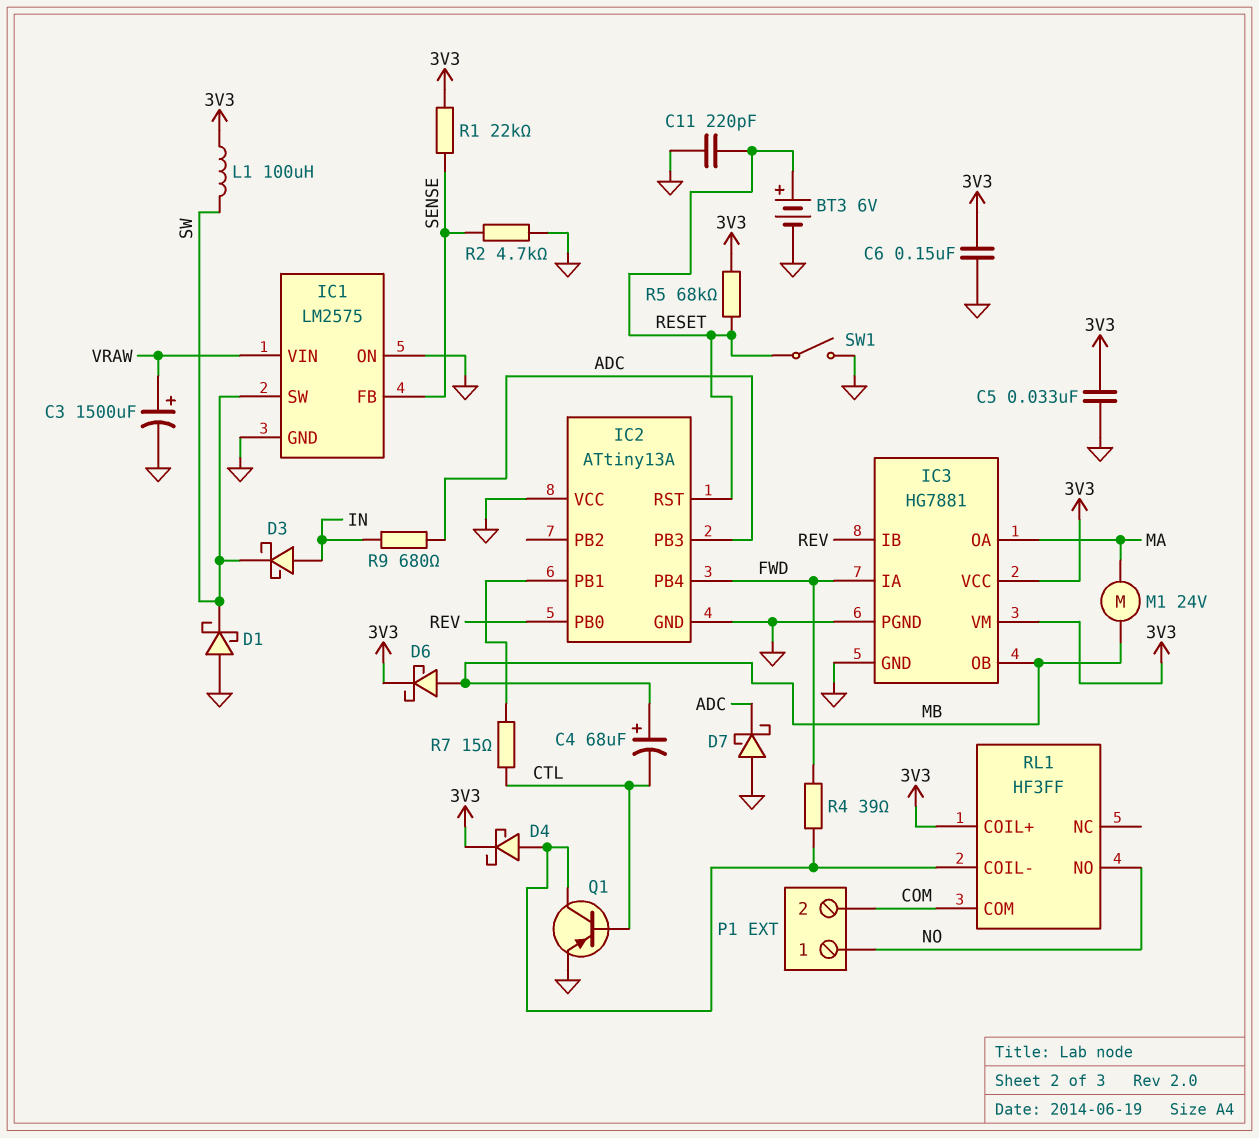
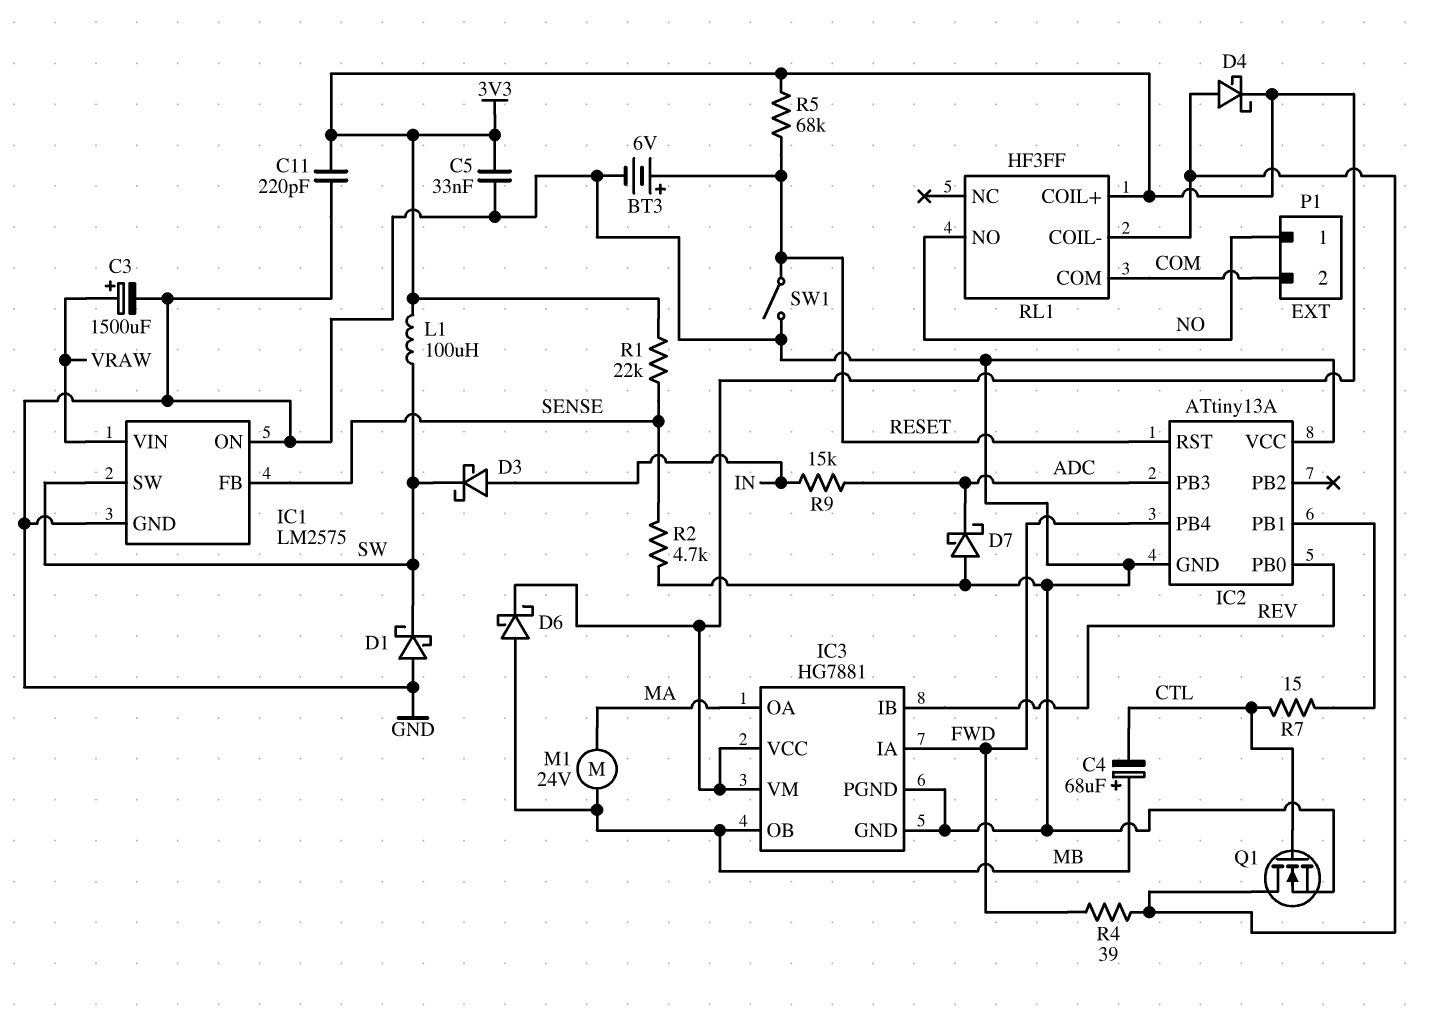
C6: 150nF (3V3, GND) -> none
C11: 220pF (GND, RESET) -> 220pF (3V3, GND)
Q1: PNP (B CTL, C RL1/COIL-, E GND) -> NMOS (G CTL, D RL1/COIL-, S GND)
R9: 680 (ADC, IN) -> 15k (ADC, IN)

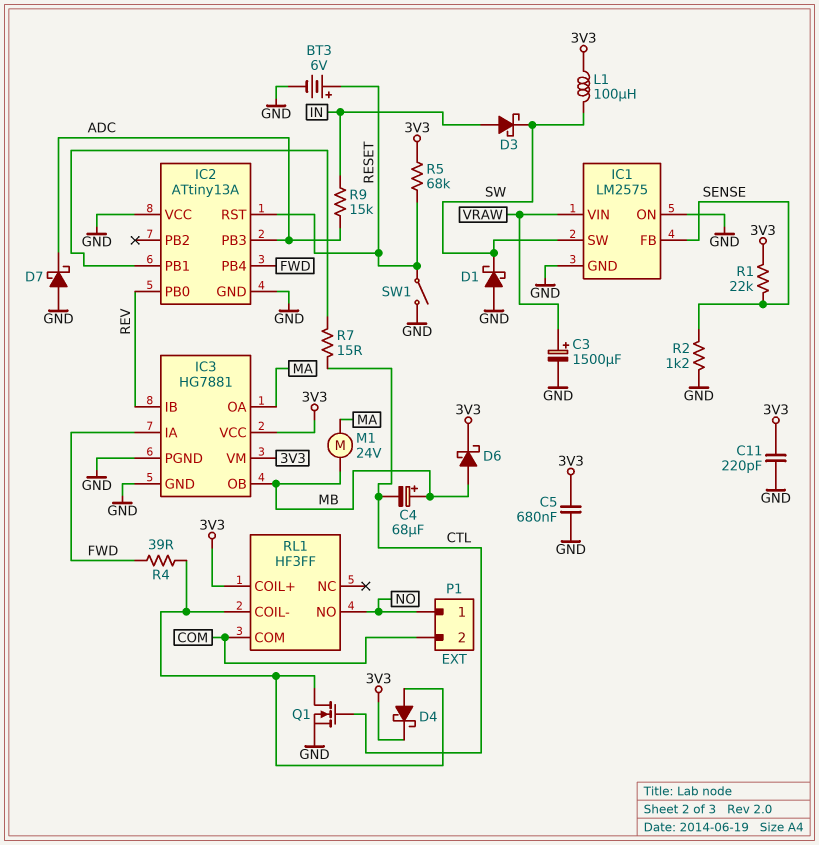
C5: 33nF (3V3, GND) -> 680nF (3V3, GND)
R2: 4.7k (GND, SENSE) -> 1.2k (GND, SENSE)

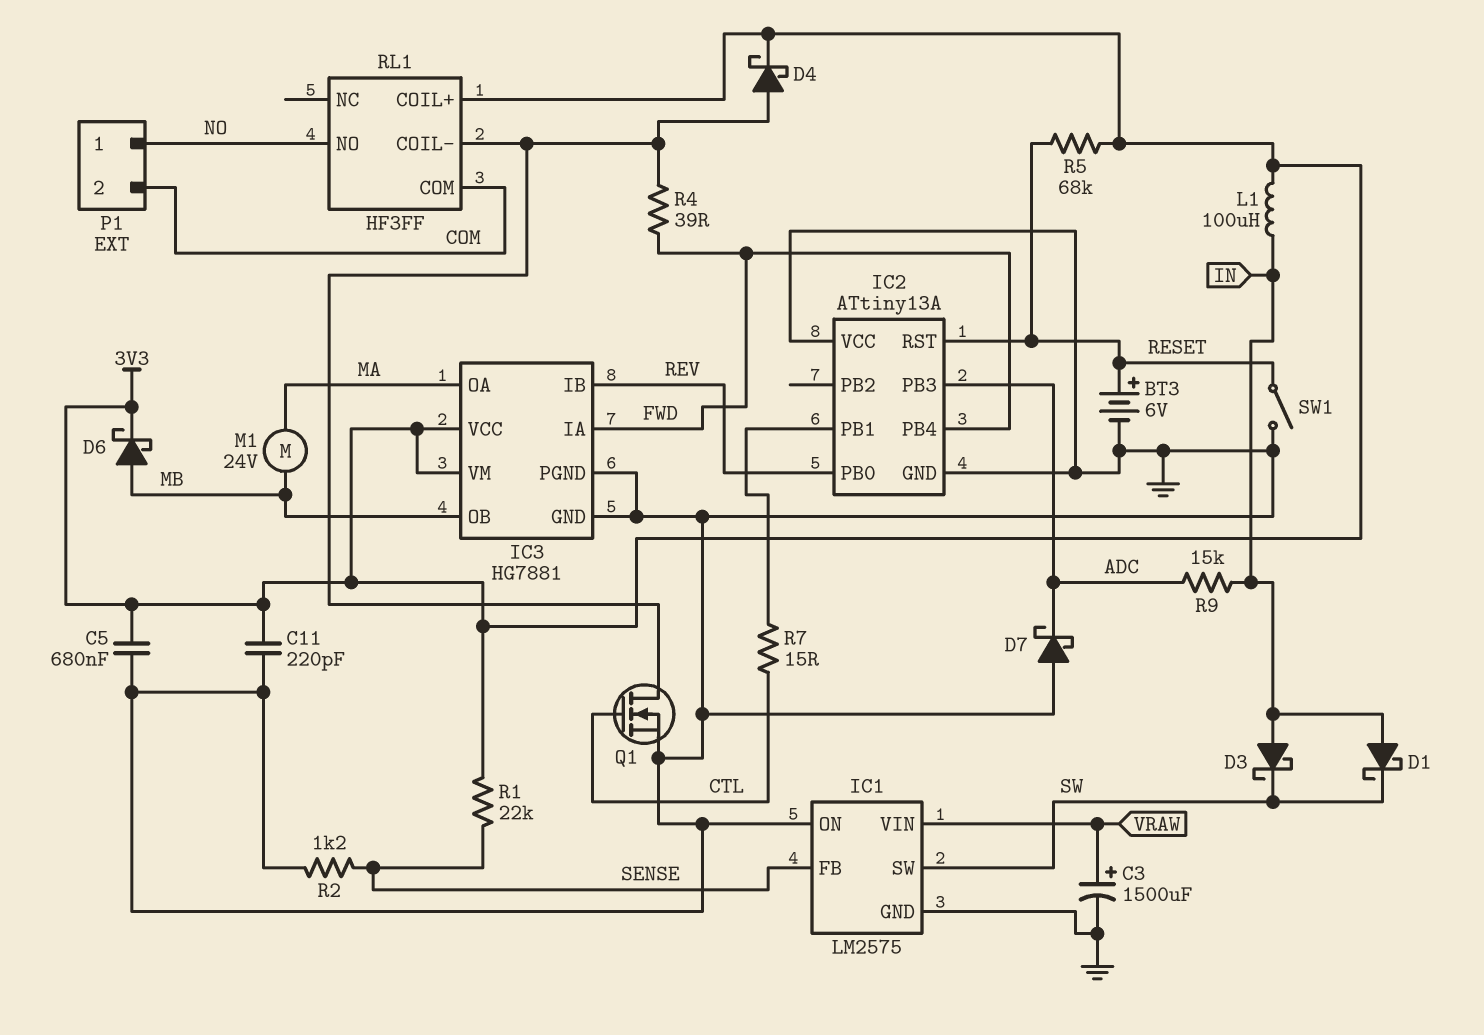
C4: 68uF (plus MB, minus CTL) -> none
D1: schottky (A GND, K SW) -> schottky (A IN, K SW)
L1: 100uH (3V3, SW) -> 100uH (3V3, IN)

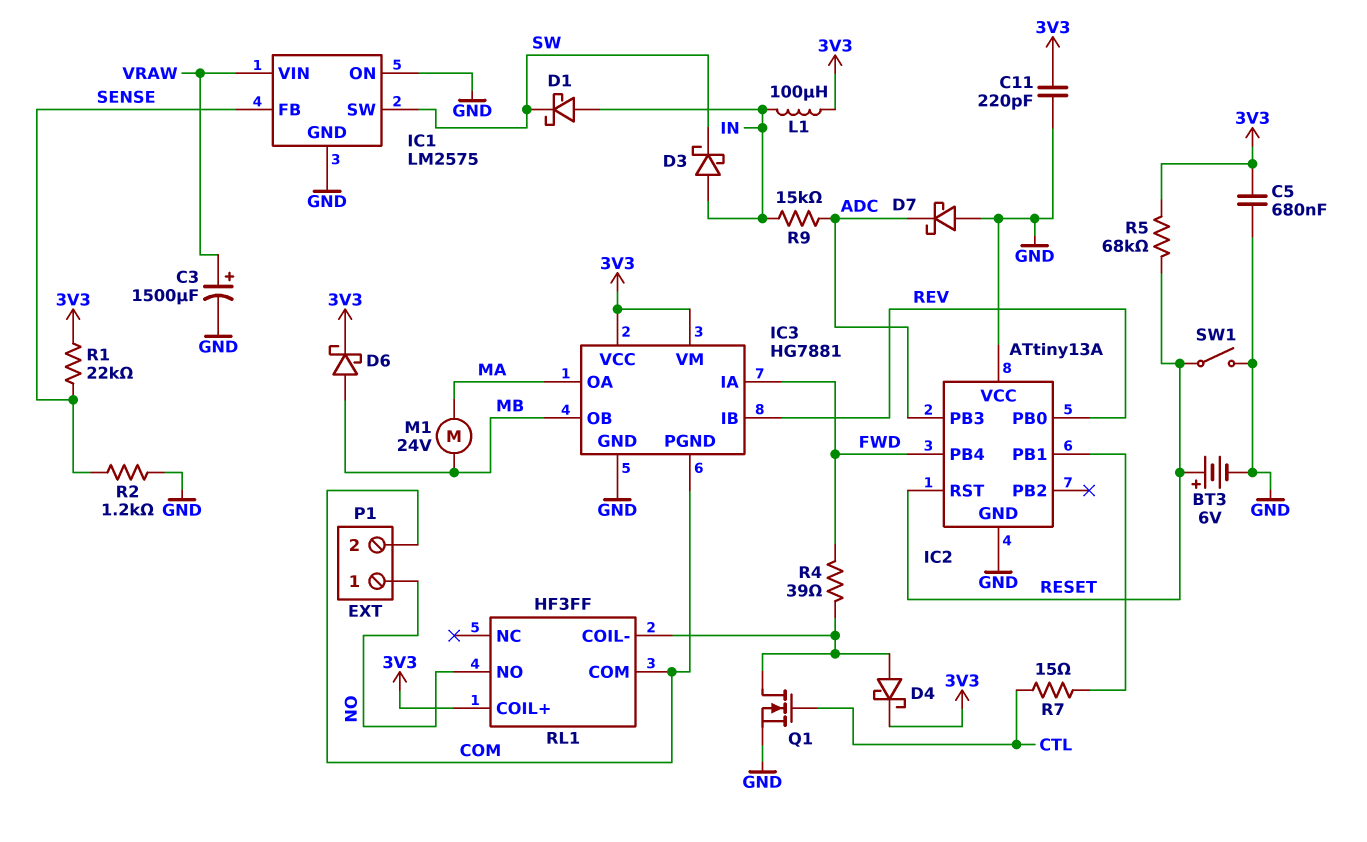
IC3 pin PGND: GND -> COM

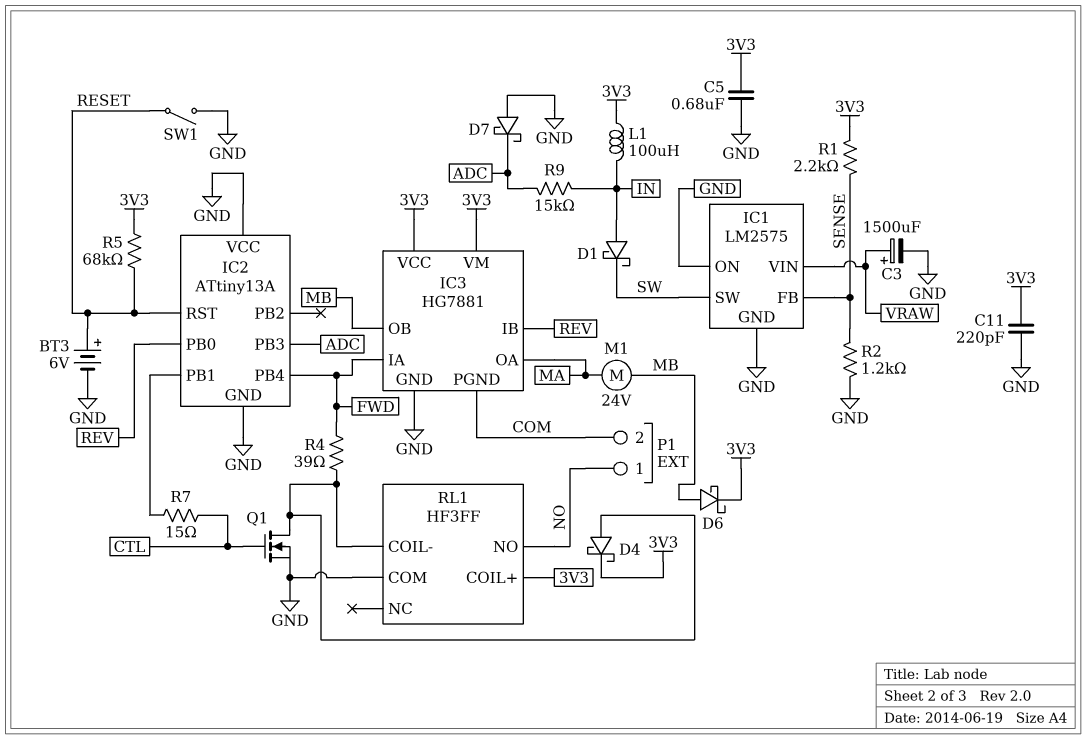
D3: schottky (A IN, K SW) -> none
R1: 22k (3V3, SENSE) -> 2.2k (3V3, SENSE)
RL1 pin COM: COM -> GND

